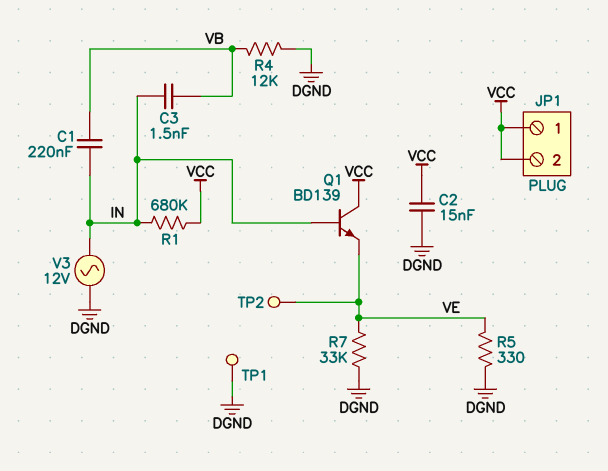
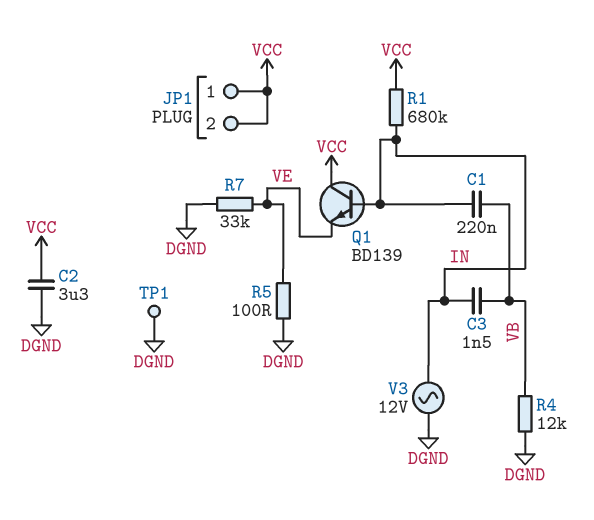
C2: 15nF (DGND, VCC) -> 3.3uF (DGND, VCC)
R5: 330 (DGND, VE) -> 100 (DGND, VE)
TP2: test point (VE) -> none

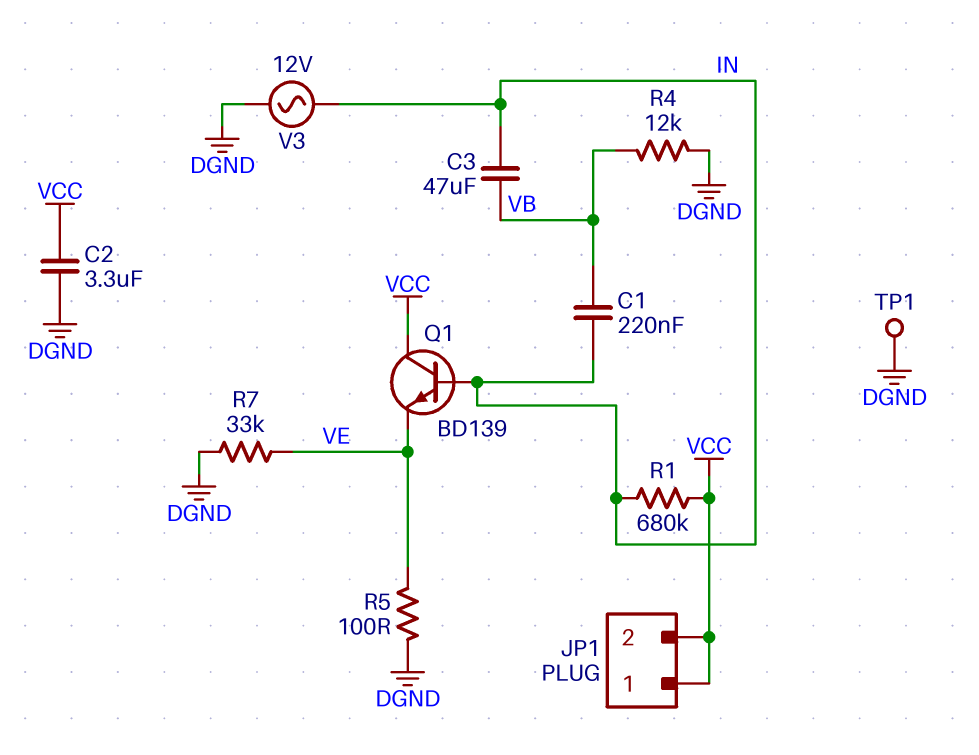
C3: 1.5nF (IN, VB) -> 47uF (IN, VB)

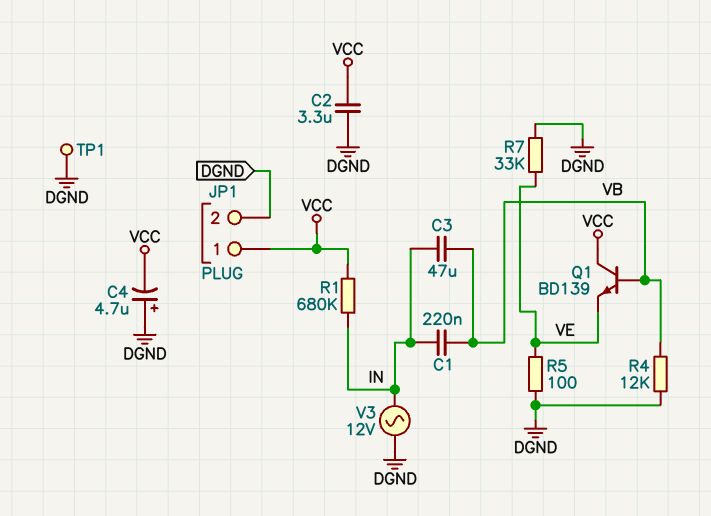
C4: none -> 4.7uF (plus DGND, minus VCC)
JP1 pin 2: VCC -> DGND
Q1: NPN BD139 (B IN, C VCC, E VE) -> NPN BD139 (B VB, C VCC, E VE)

